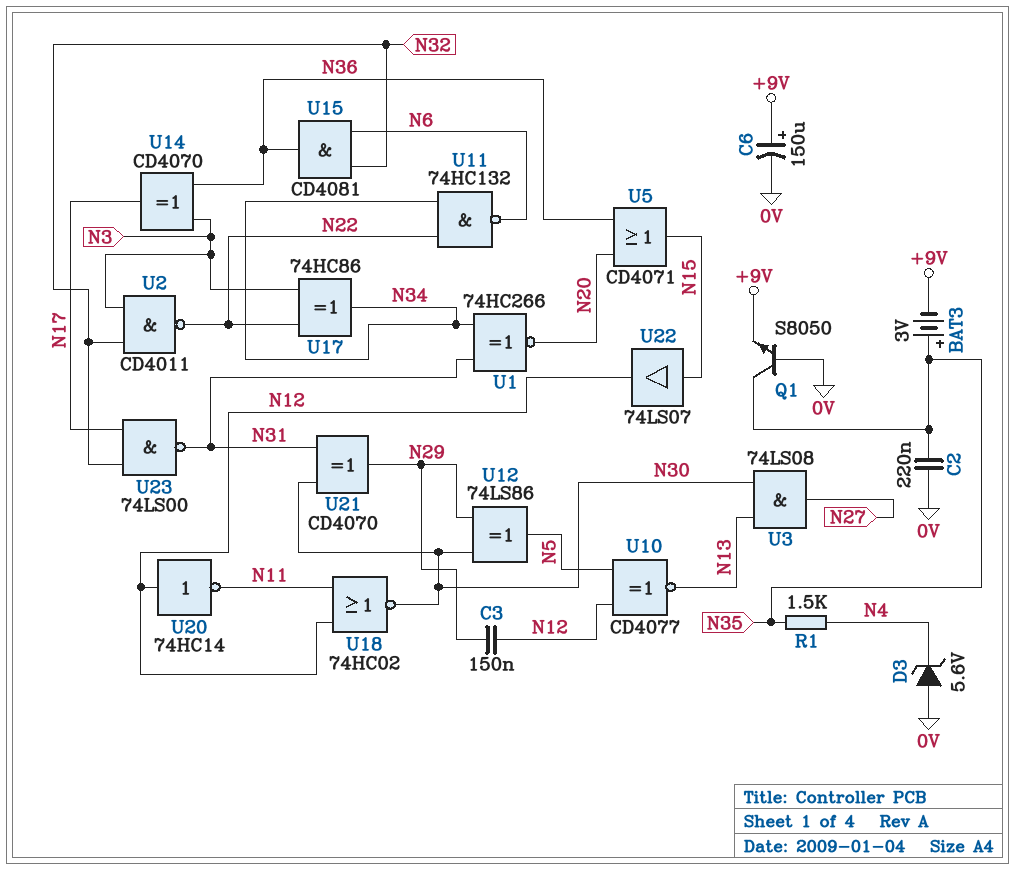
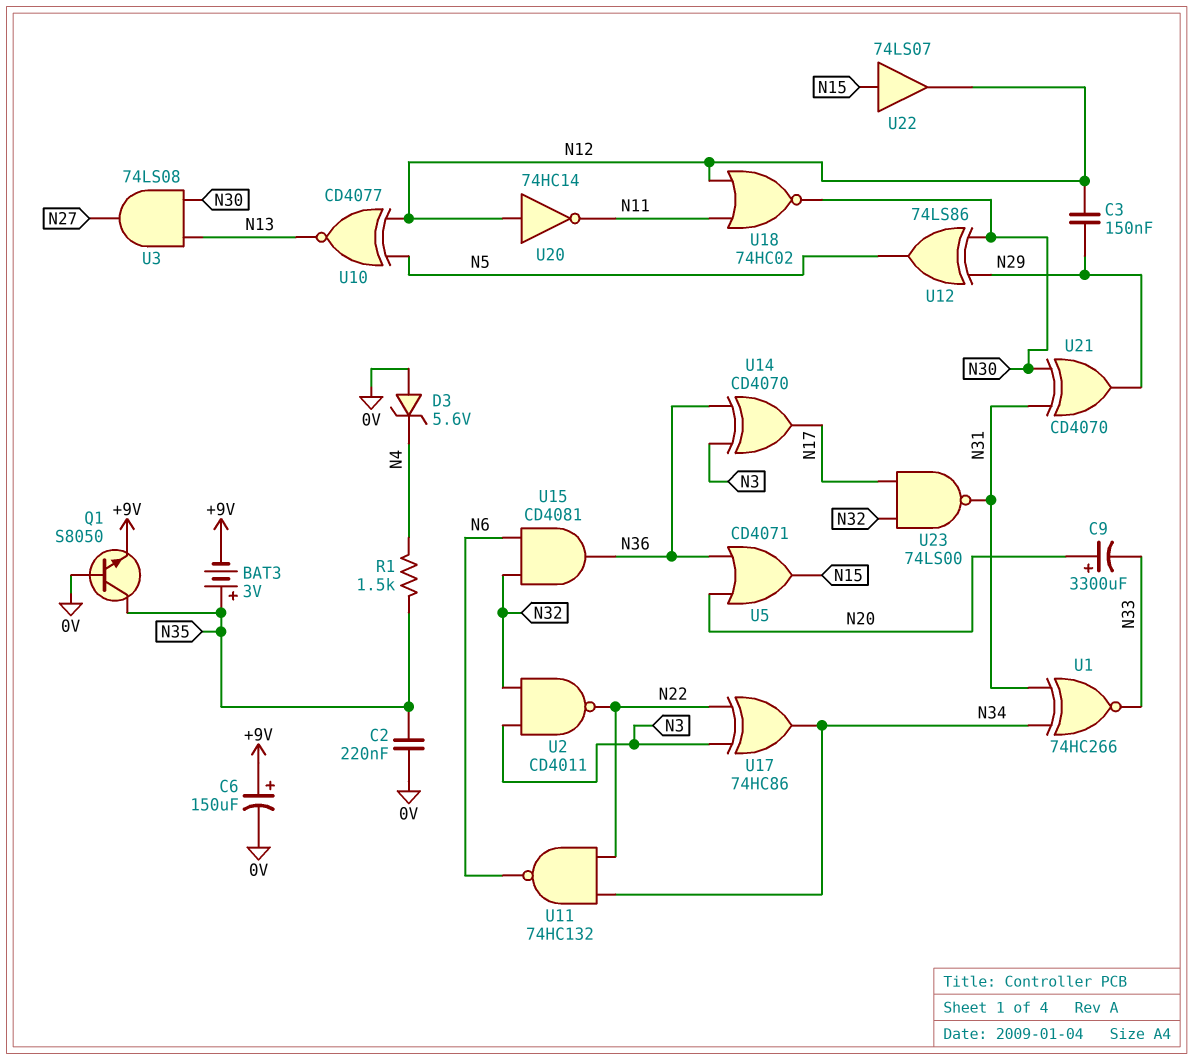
C9: none -> 3300uF (plus N20, minus N33)
U1: XNOR 74HC266 (in N31, in N34, out N20) -> XNOR 74HC266 (in N31, in N34, out N33)

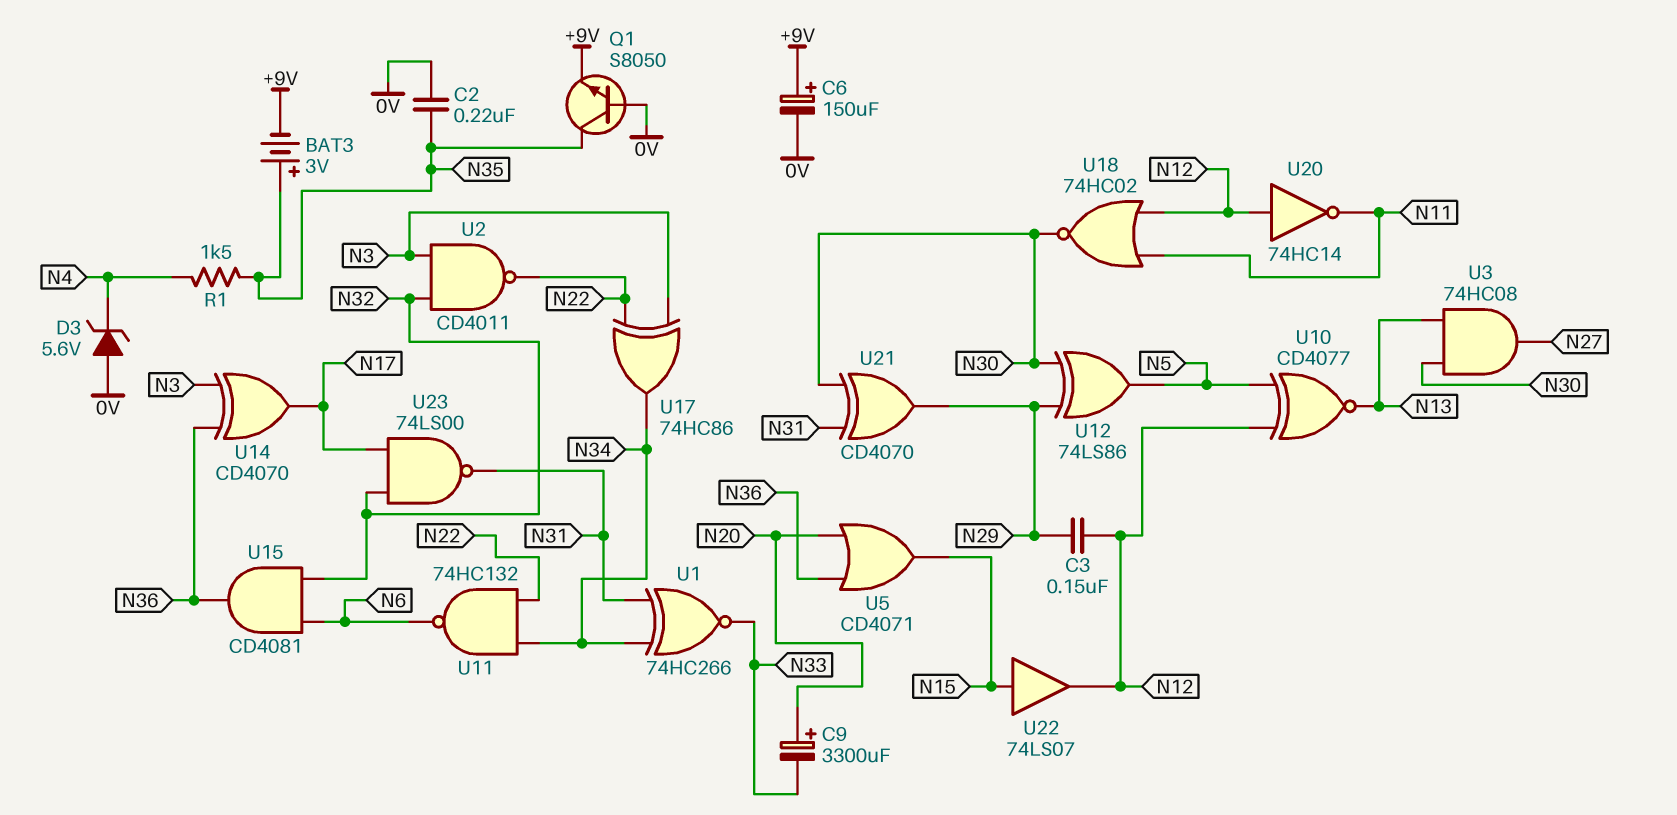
U3: AND 74LS08 (in N13, in N30, out N27) -> AND 74HC08 (in N13, in N30, out N27)

